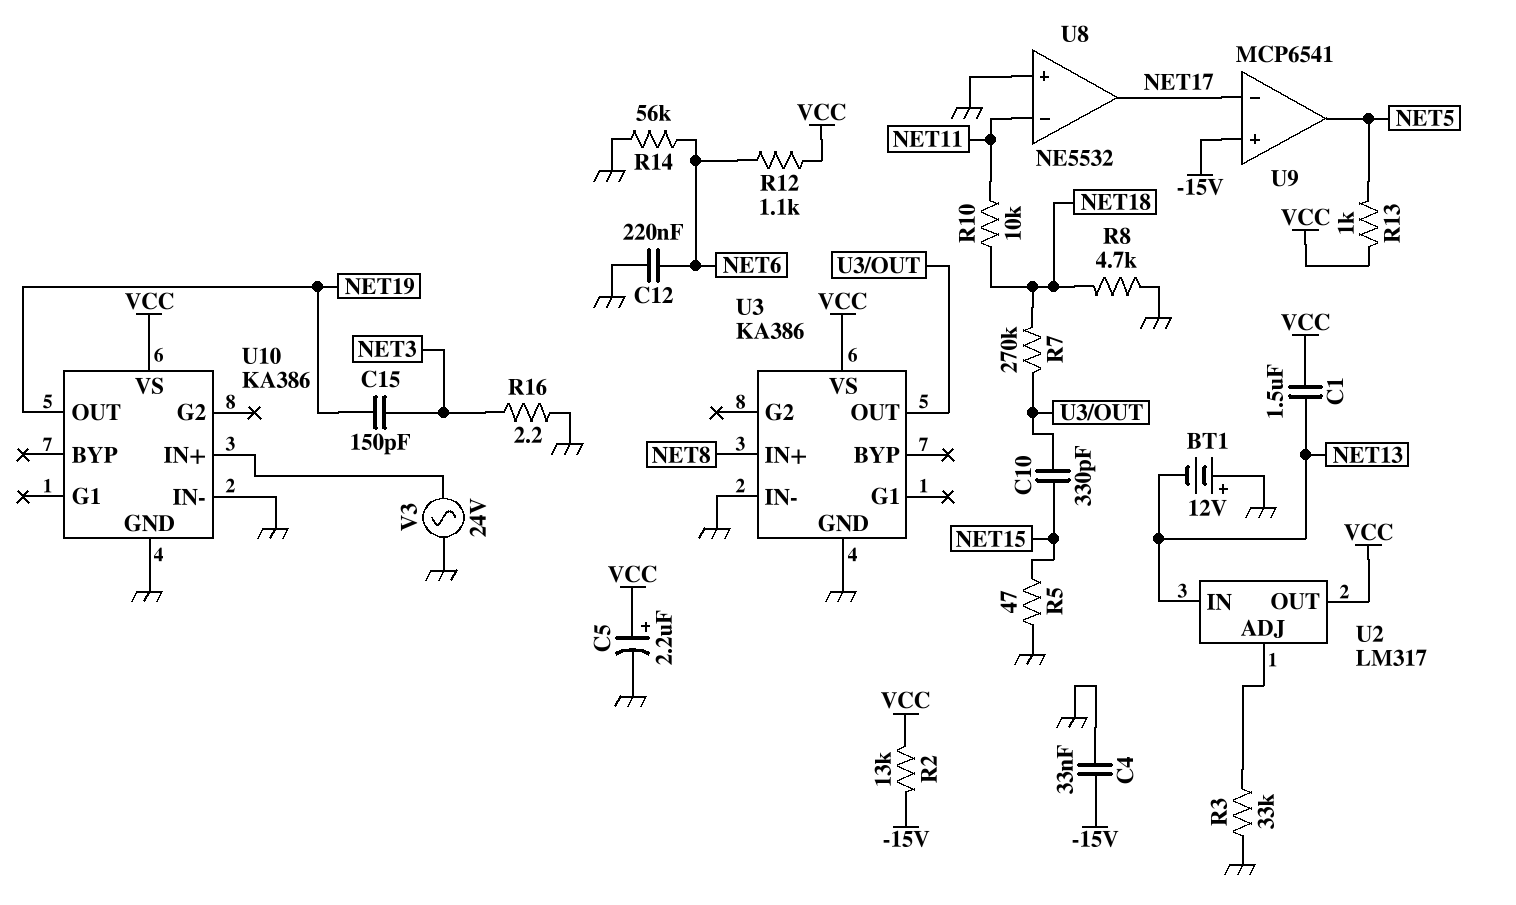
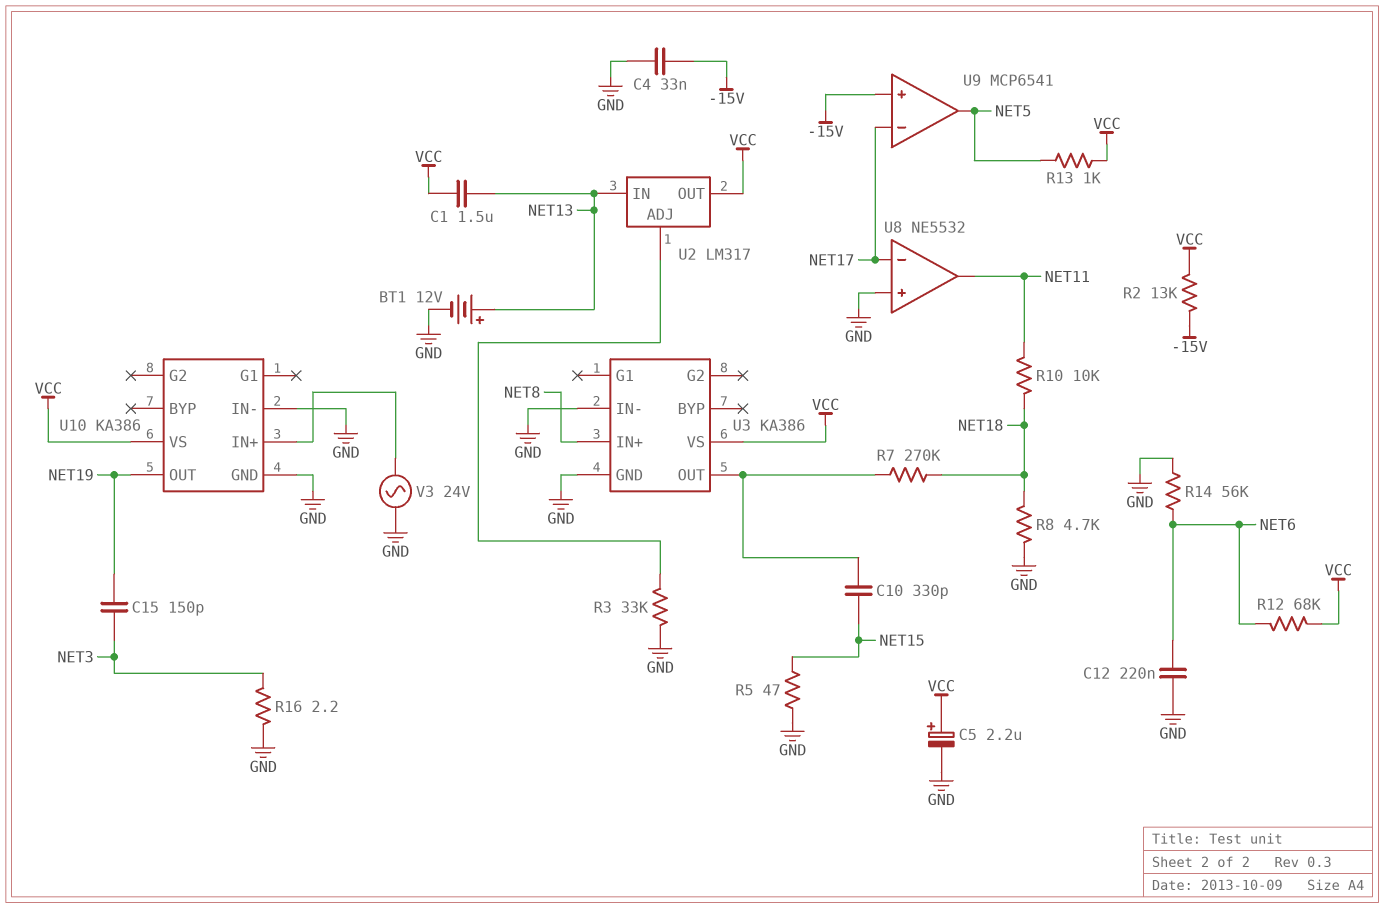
BT1: 12V (plus GND, minus NET13) -> 12V (plus NET13, minus GND)
R12: 1.1k (NET6, VCC) -> 68k (NET6, VCC)
U8 pin in-: NET11 -> NET17
U8 pin out: NET17 -> NET11

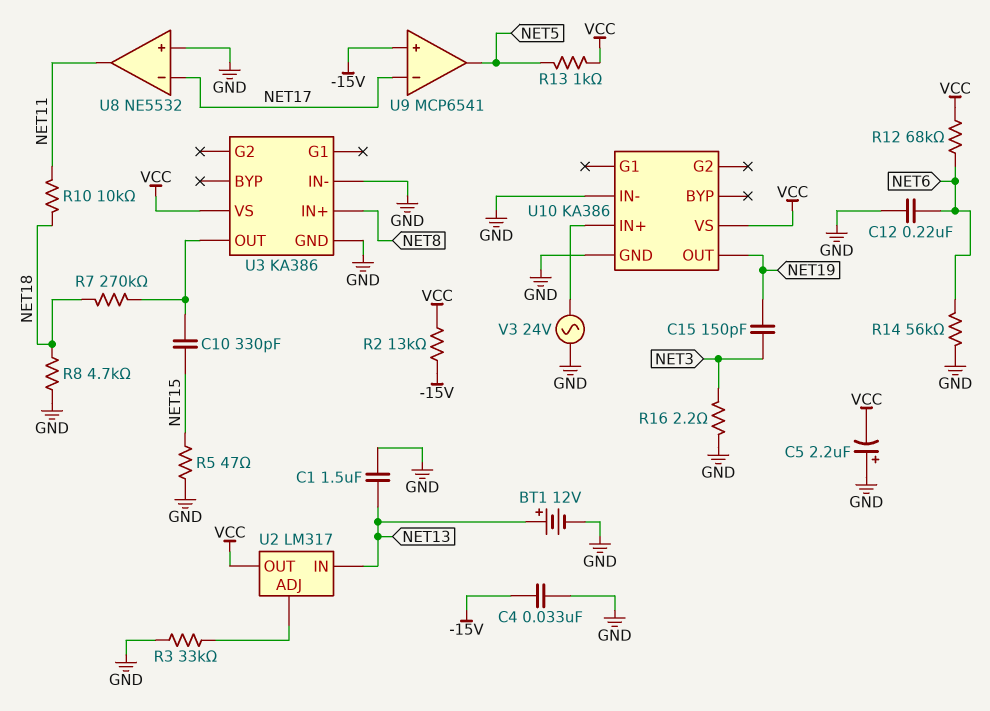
C1: 1.5uF (NET13, VCC) -> 1.5uF (GND, NET13)
C5: 2.2uF (plus VCC, minus GND) -> 2.2uF (plus GND, minus VCC)

